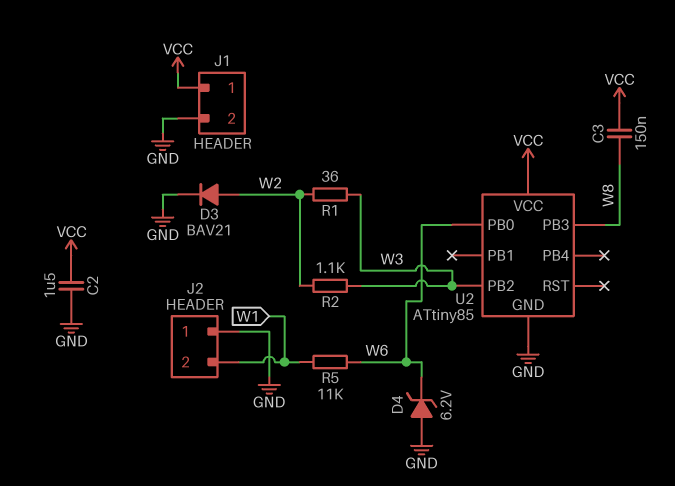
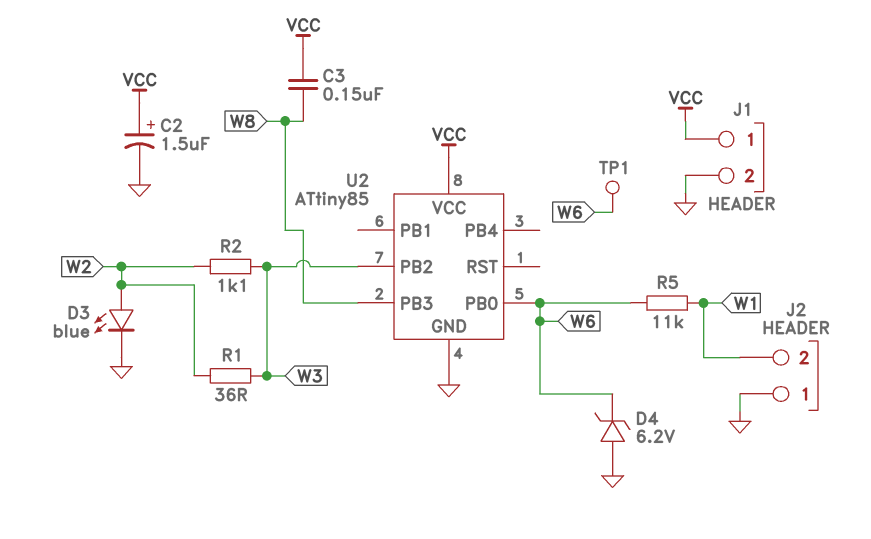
C2: 1.5uF (GND, VCC) -> 1.5uF (plus VCC, minus GND)
D3: diode BAV21 (A W2, K GND) -> LED blue (A W2, K GND)
TP1: none -> test point (W6)

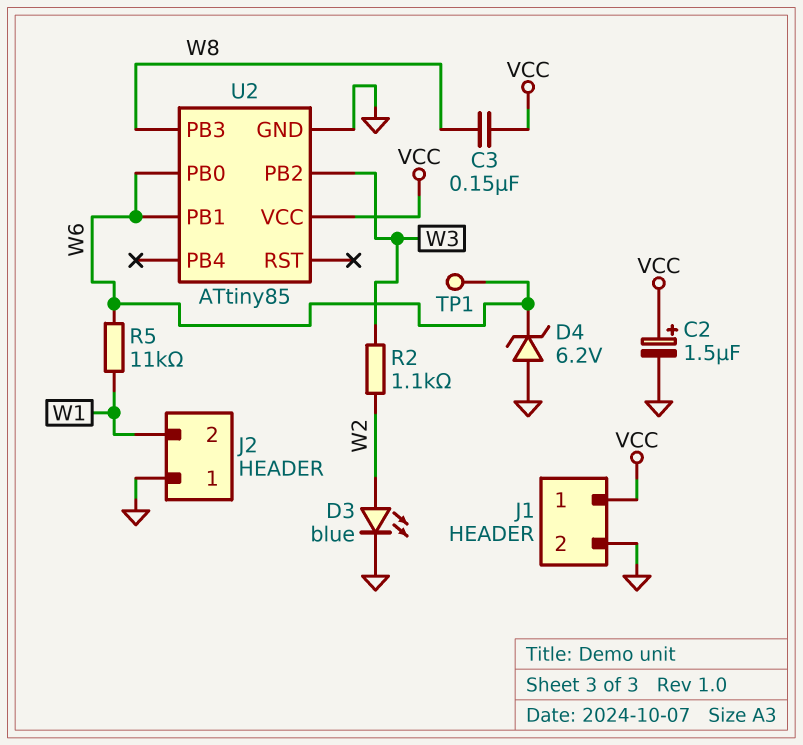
R1: 36 (W2, W3) -> none
U2 pin PB1: none -> W6

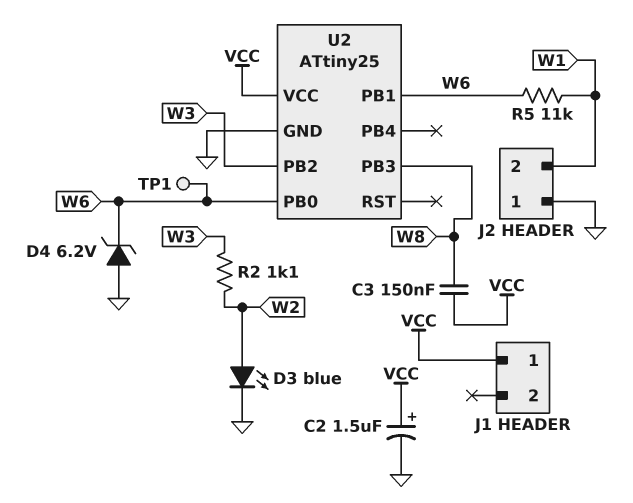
J1 pin 2: GND -> none
U2: ATtiny85 -> ATtiny25

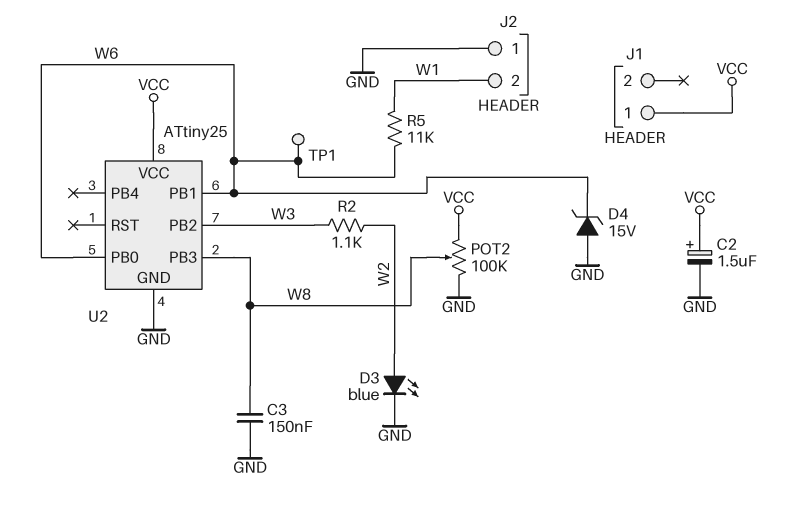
C3: 150nF (VCC, W8) -> 150nF (GND, W8)
D4: zener 6.2V (A GND, K W6) -> zener 15V (A GND, K W6)
POT2: none -> 100k (GND, VCC, wiper W8)

